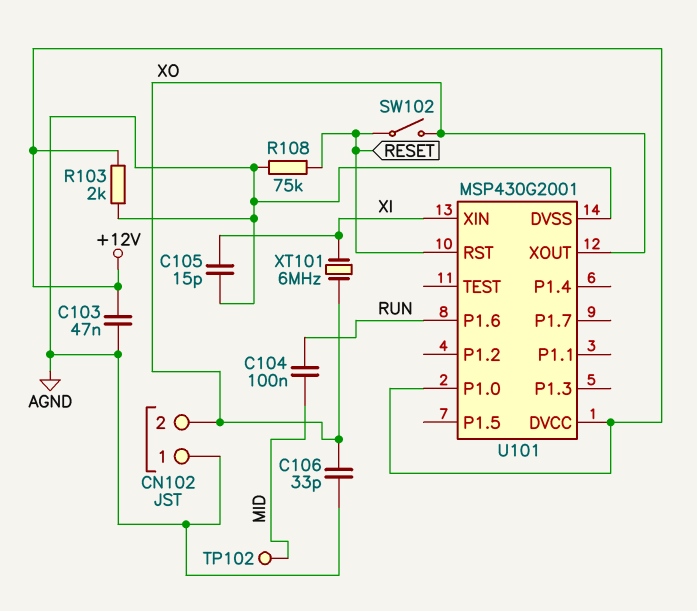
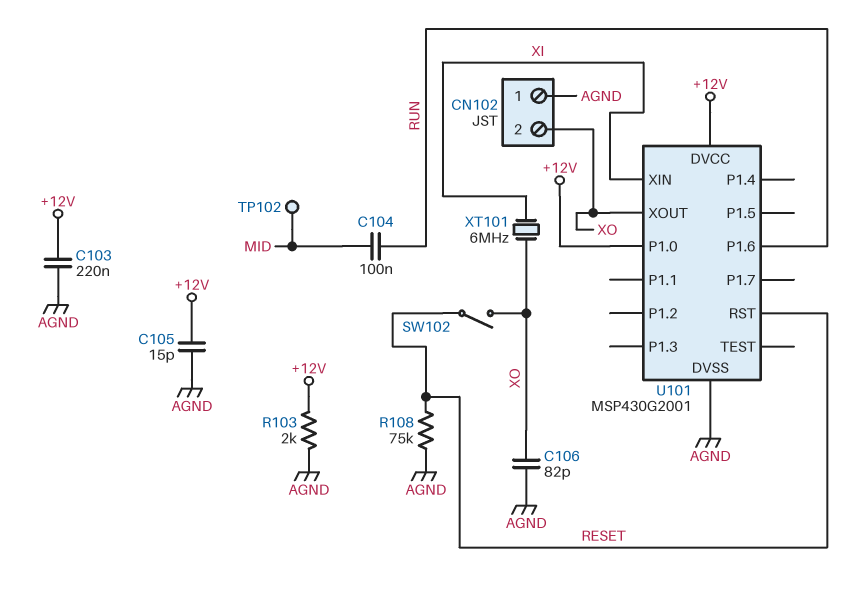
C103: 47nF (+12V, AGND) -> 220nF (+12V, AGND)
C105: 15pF (AGND, XI) -> 15pF (+12V, AGND)
C106: 33pF (AGND, XO) -> 82pF (AGND, XO)

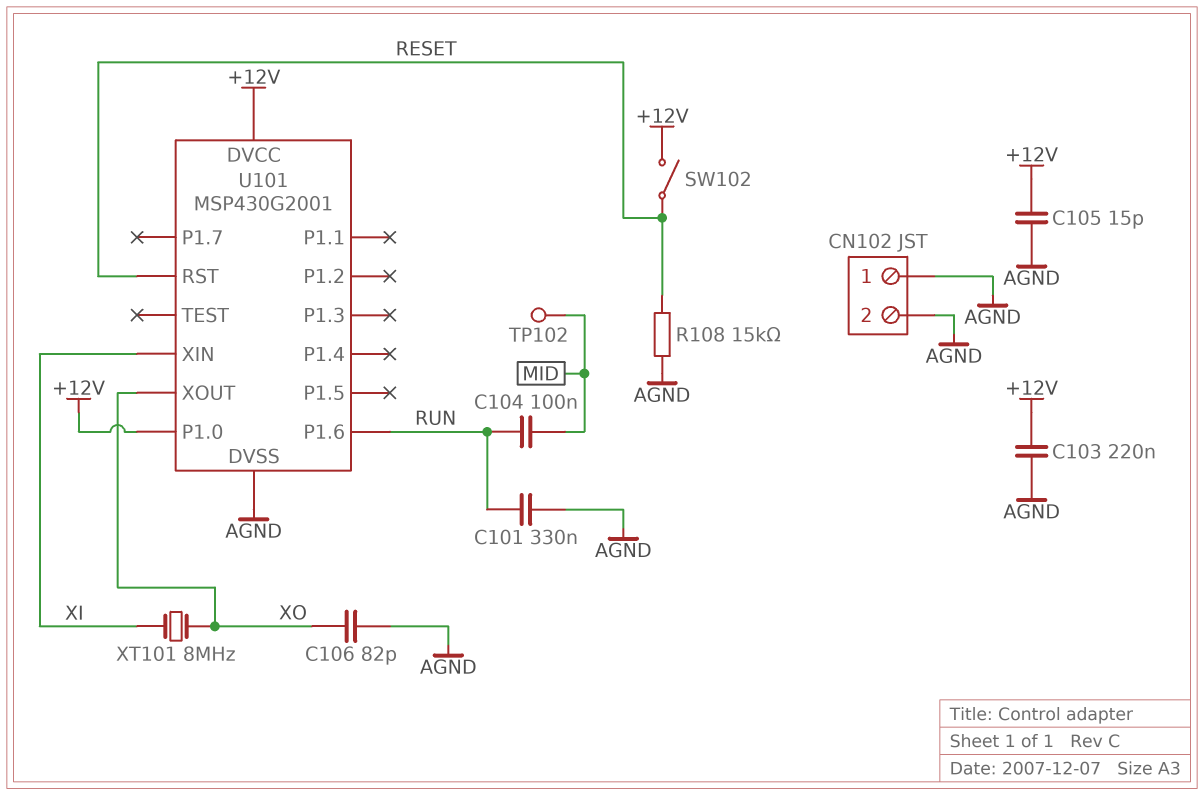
C101: none -> 330nF (AGND, RUN)
CN102 pin 2: XO -> AGND
R103: 2k (+12V, AGND) -> none
R108: 75k (AGND, RESET) -> 15k (AGND, RESET)
SW102: switch (RESET, XO) -> switch (+12V, RESET)
XT101: 6MHz (XI, XO) -> 8MHz (XI, XO)

